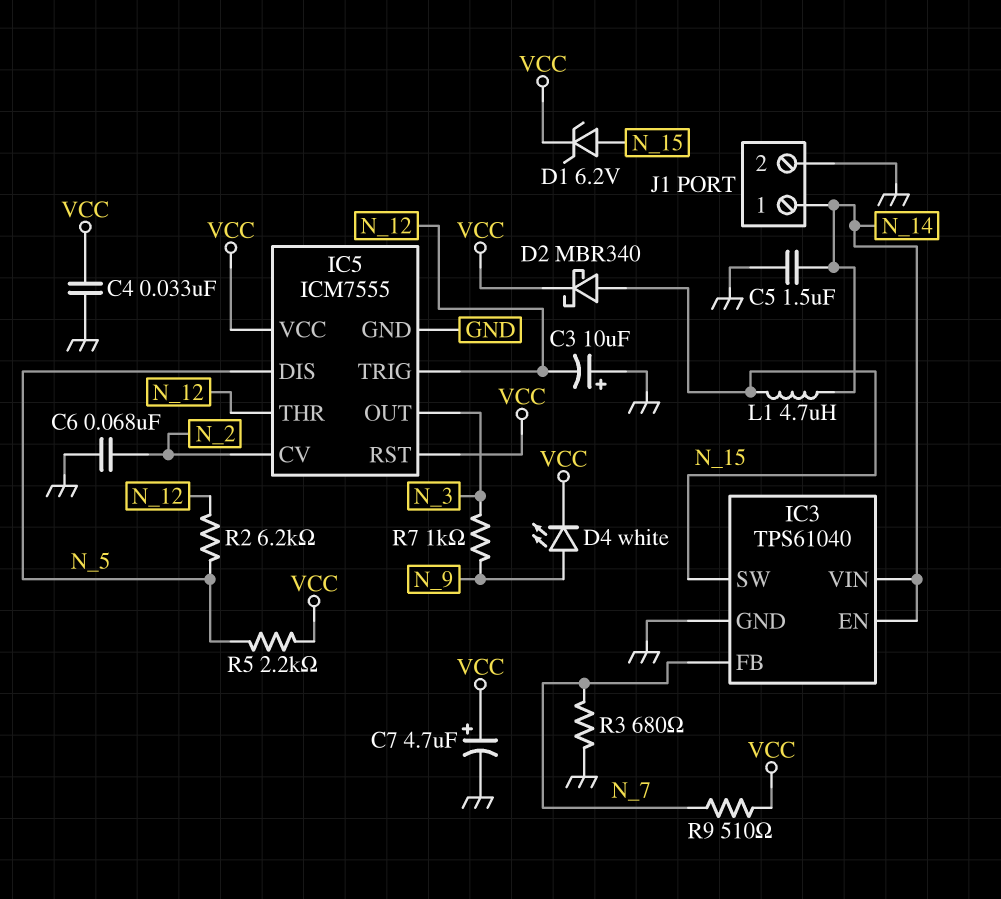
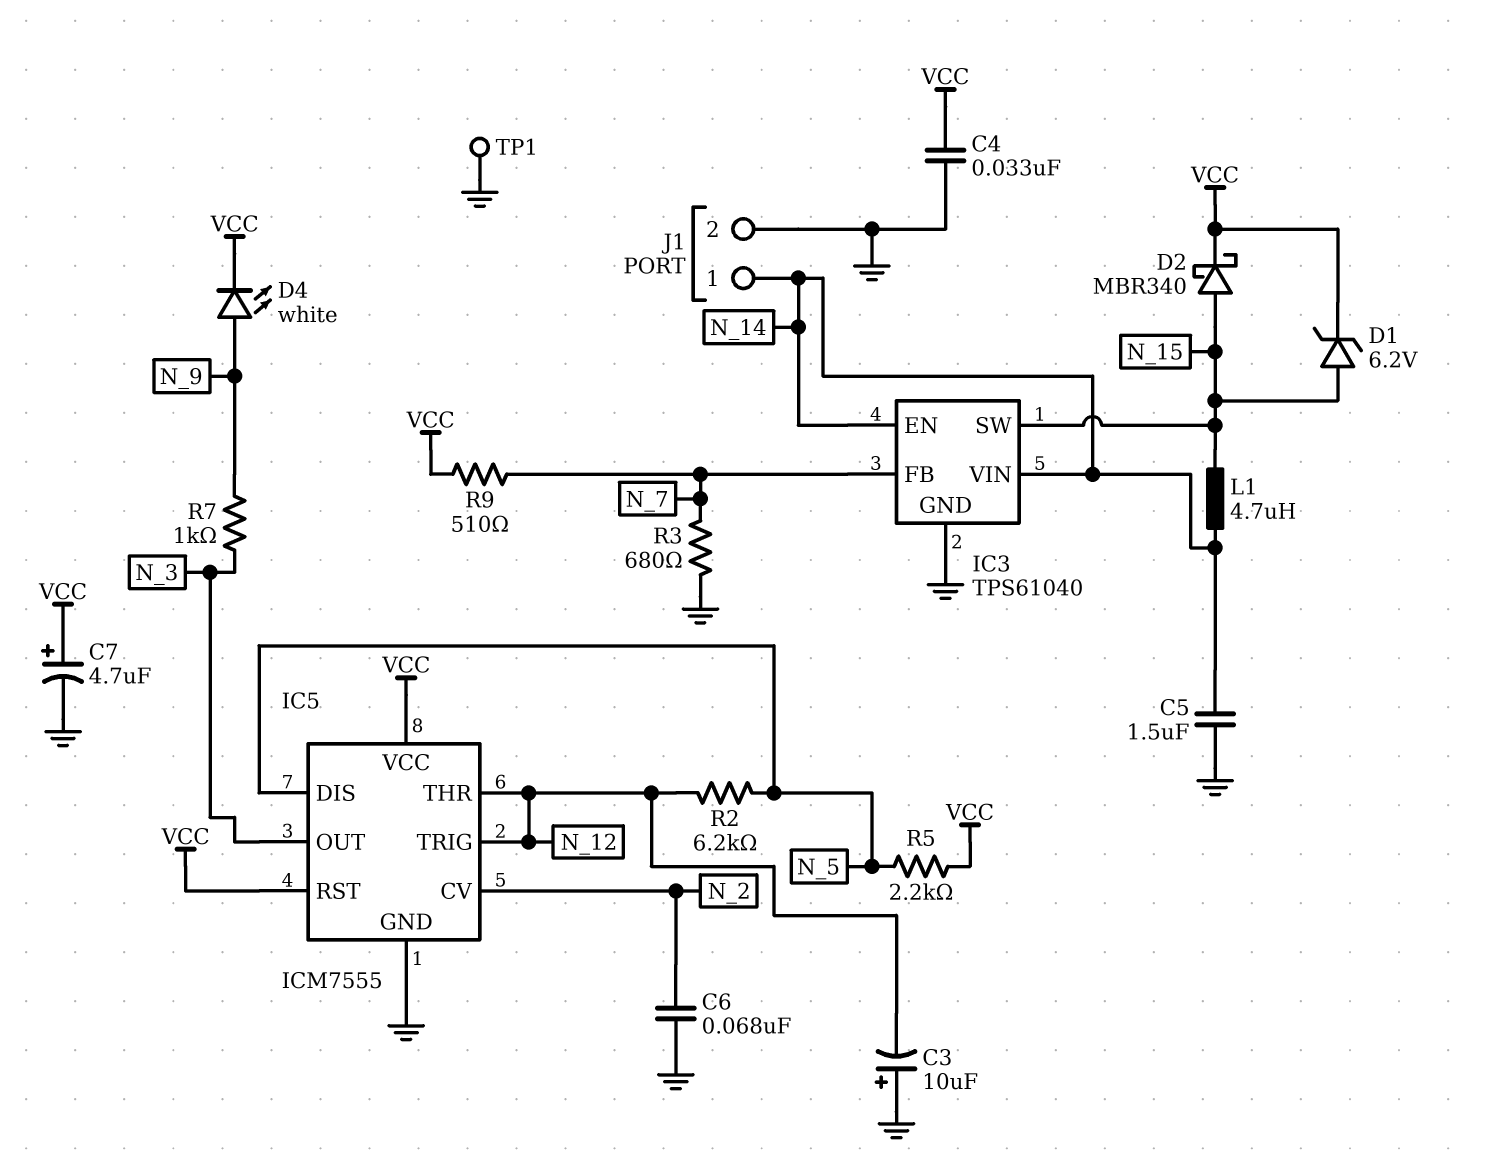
TP1: none -> test point (GND)

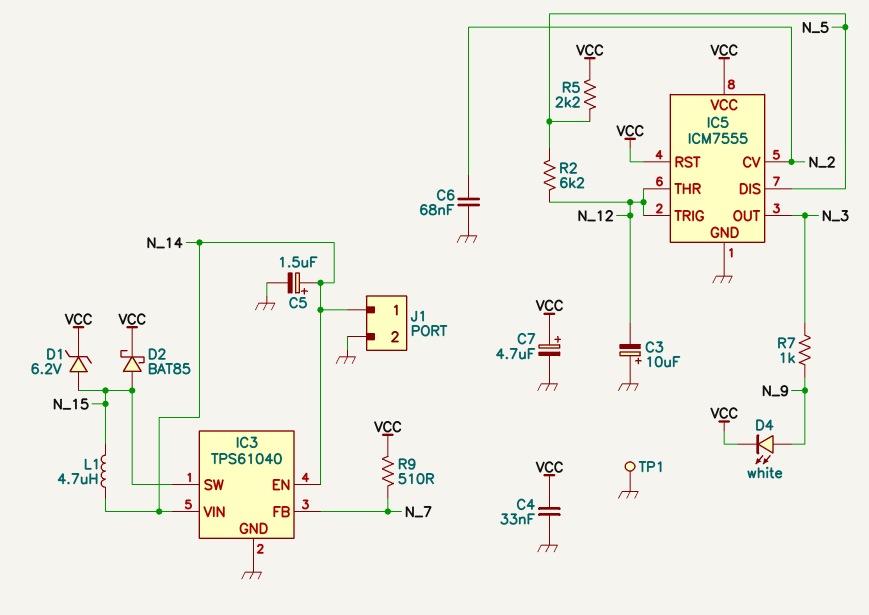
C5: 1.5uF (GND, N_14) -> 1.5uF (plus N_14, minus GND)
D2: schottky MBR340 (A N_15, K VCC) -> schottky BAT85 (A N_15, K VCC)
R3: 680 (GND, N_7) -> none

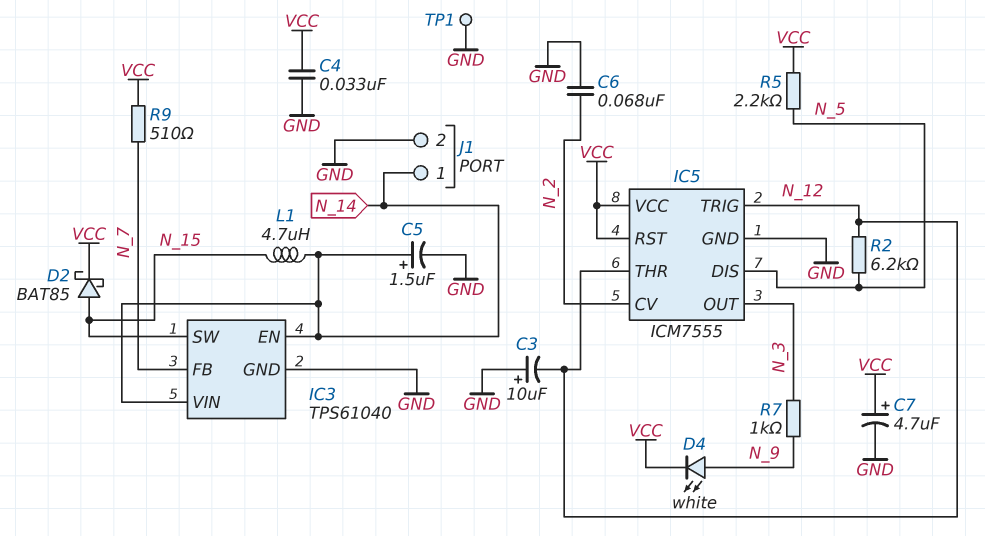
D1: zener 6.2V (A N_15, K VCC) -> none

